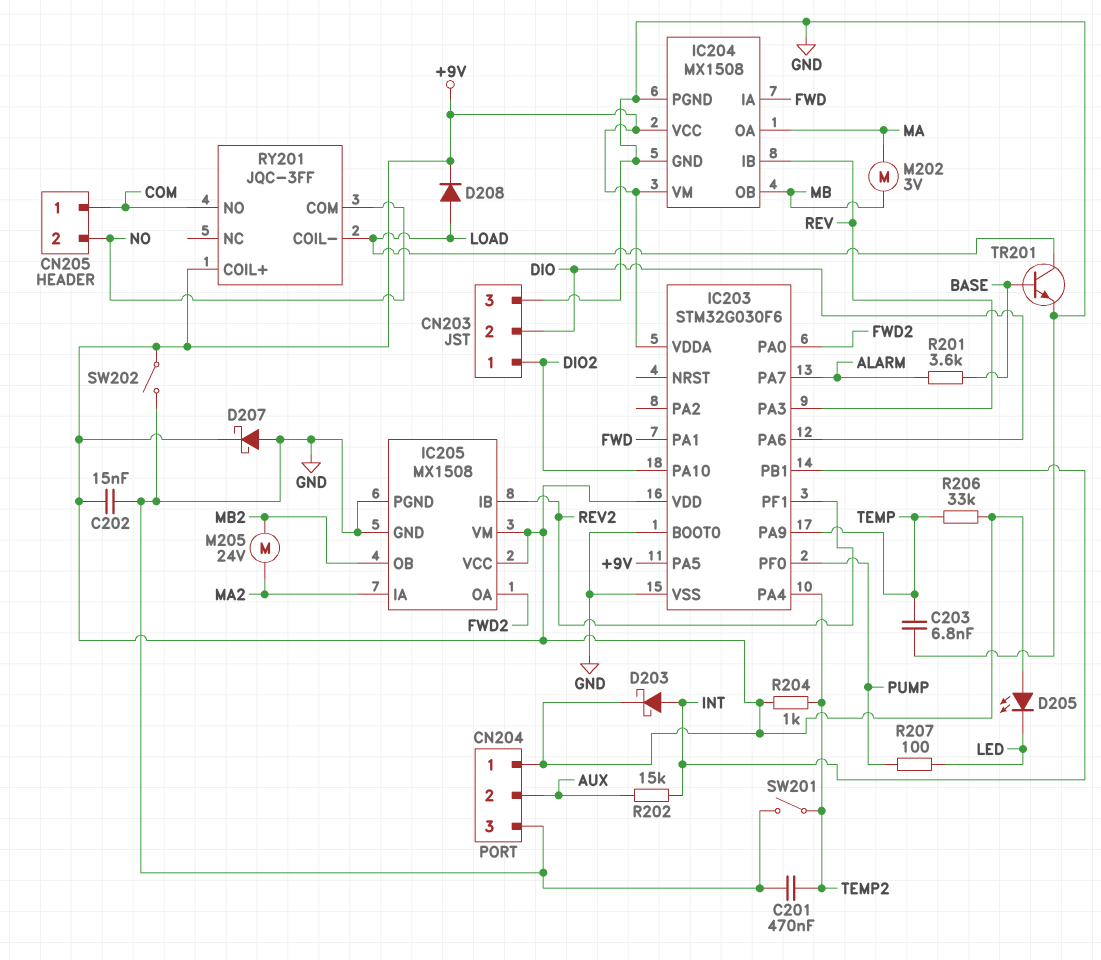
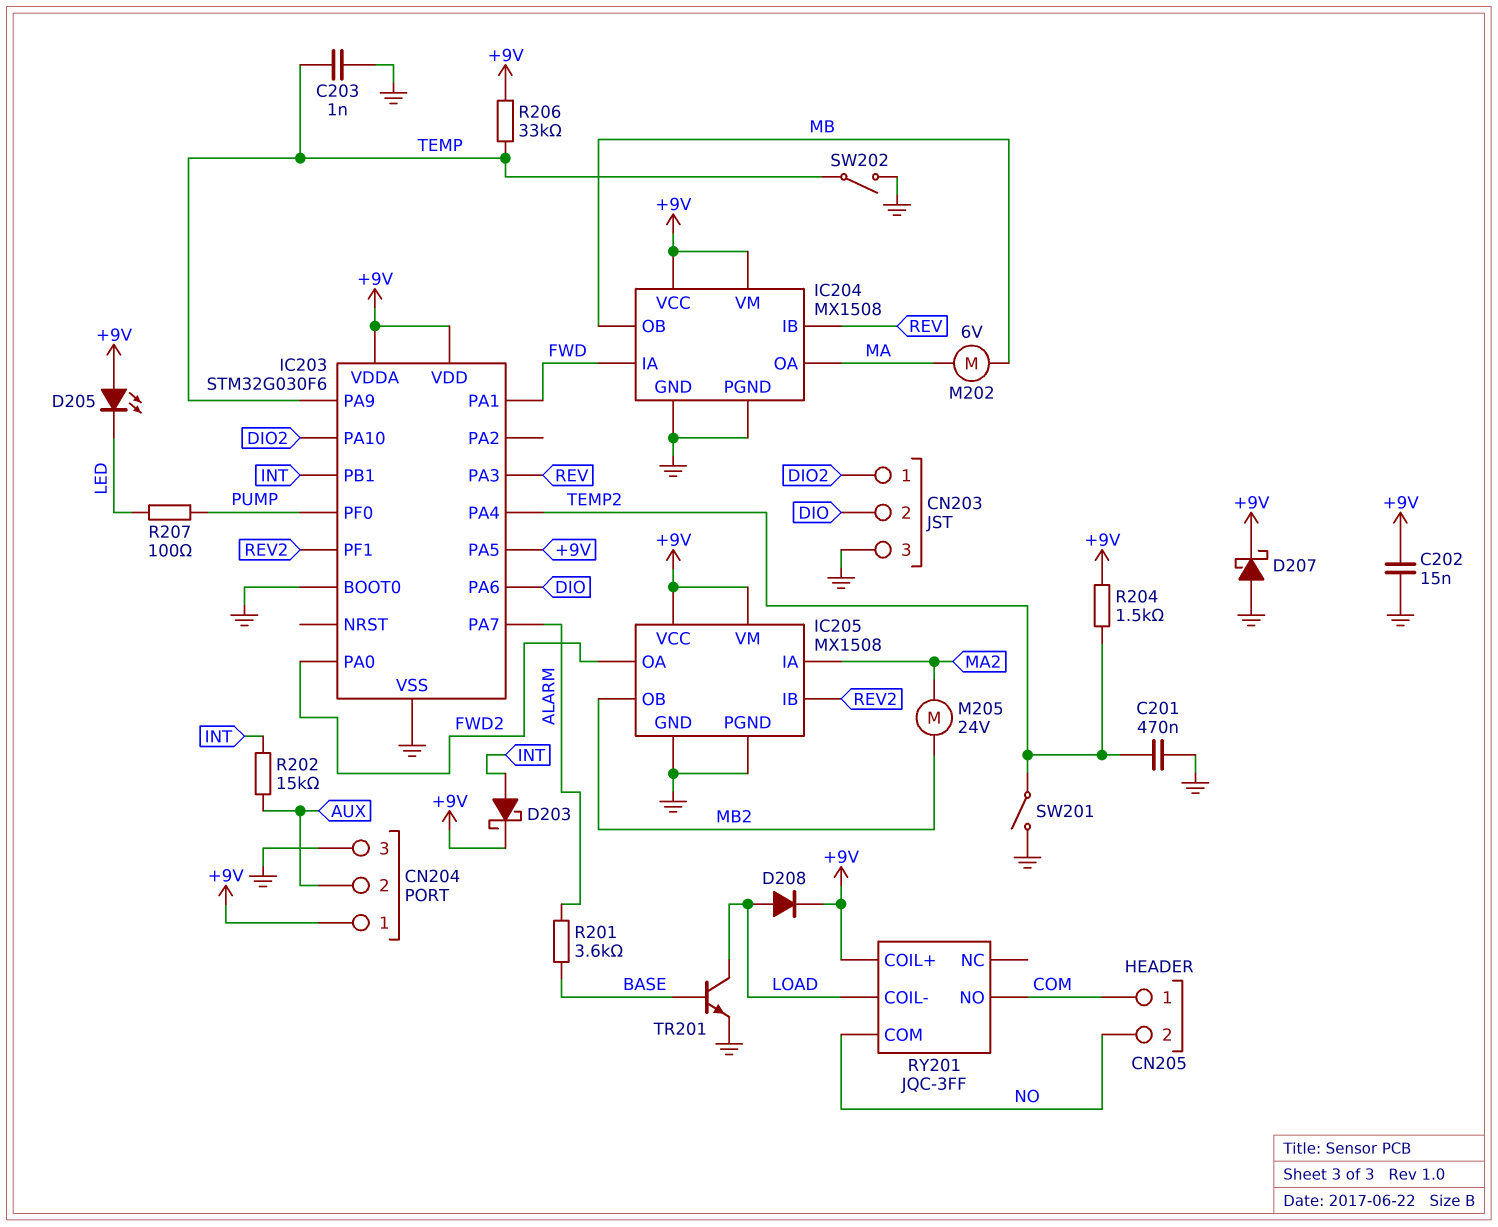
C203: 6.8nF (GND, TEMP) -> 1nF (GND, TEMP)
M202: motor 3V (MA, MB) -> motor 6V (MA, MB)
R204: 1k (+9V, TEMP2) -> 1.5k (+9V, TEMP2)
SW202: switch (+9V, GND) -> switch (GND, TEMP)

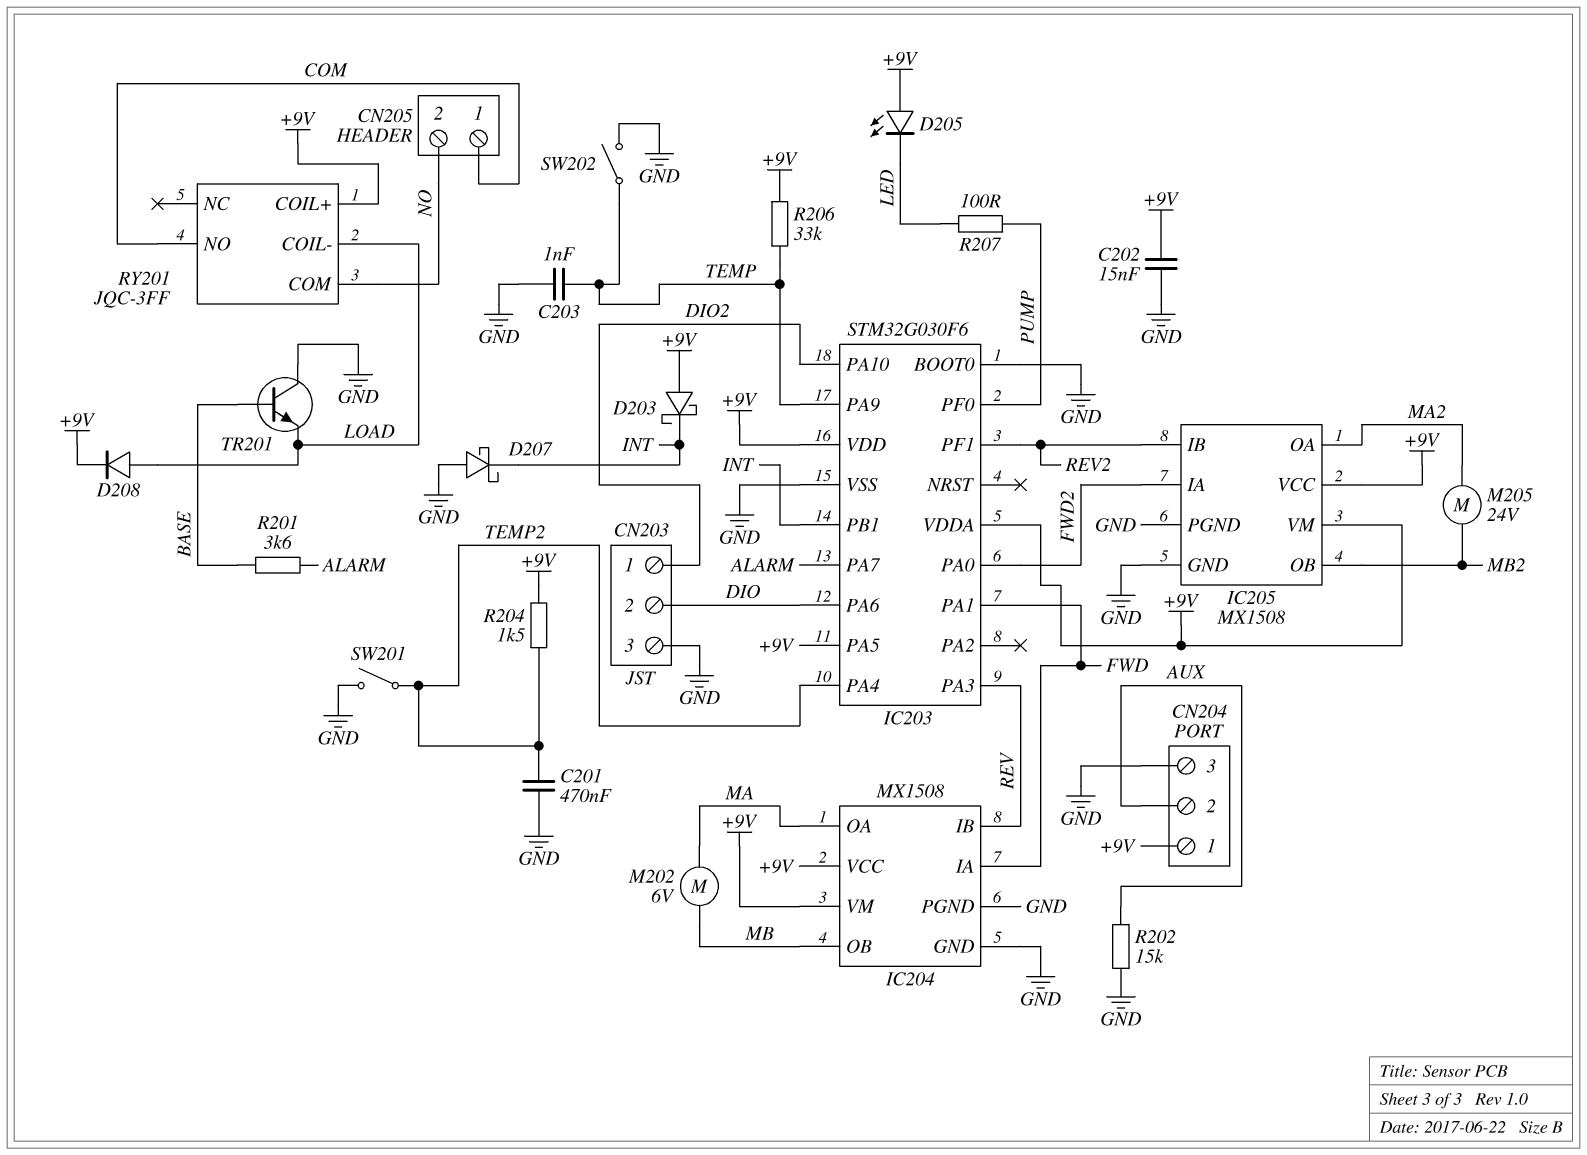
D203: schottky (A INT, K +9V) -> schottky (A +9V, K INT)
D207: schottky (A GND, K +9V) -> schottky (A GND, K INT)
IC205 pin IA: MA2 -> FWD2
IC205 pin OA: FWD2 -> MA2
R202: 15k (AUX, INT) -> 15k (AUX, GND)
TR201: NPN (B BASE, C LOAD, E GND) -> NPN (B BASE, C GND, E LOAD)

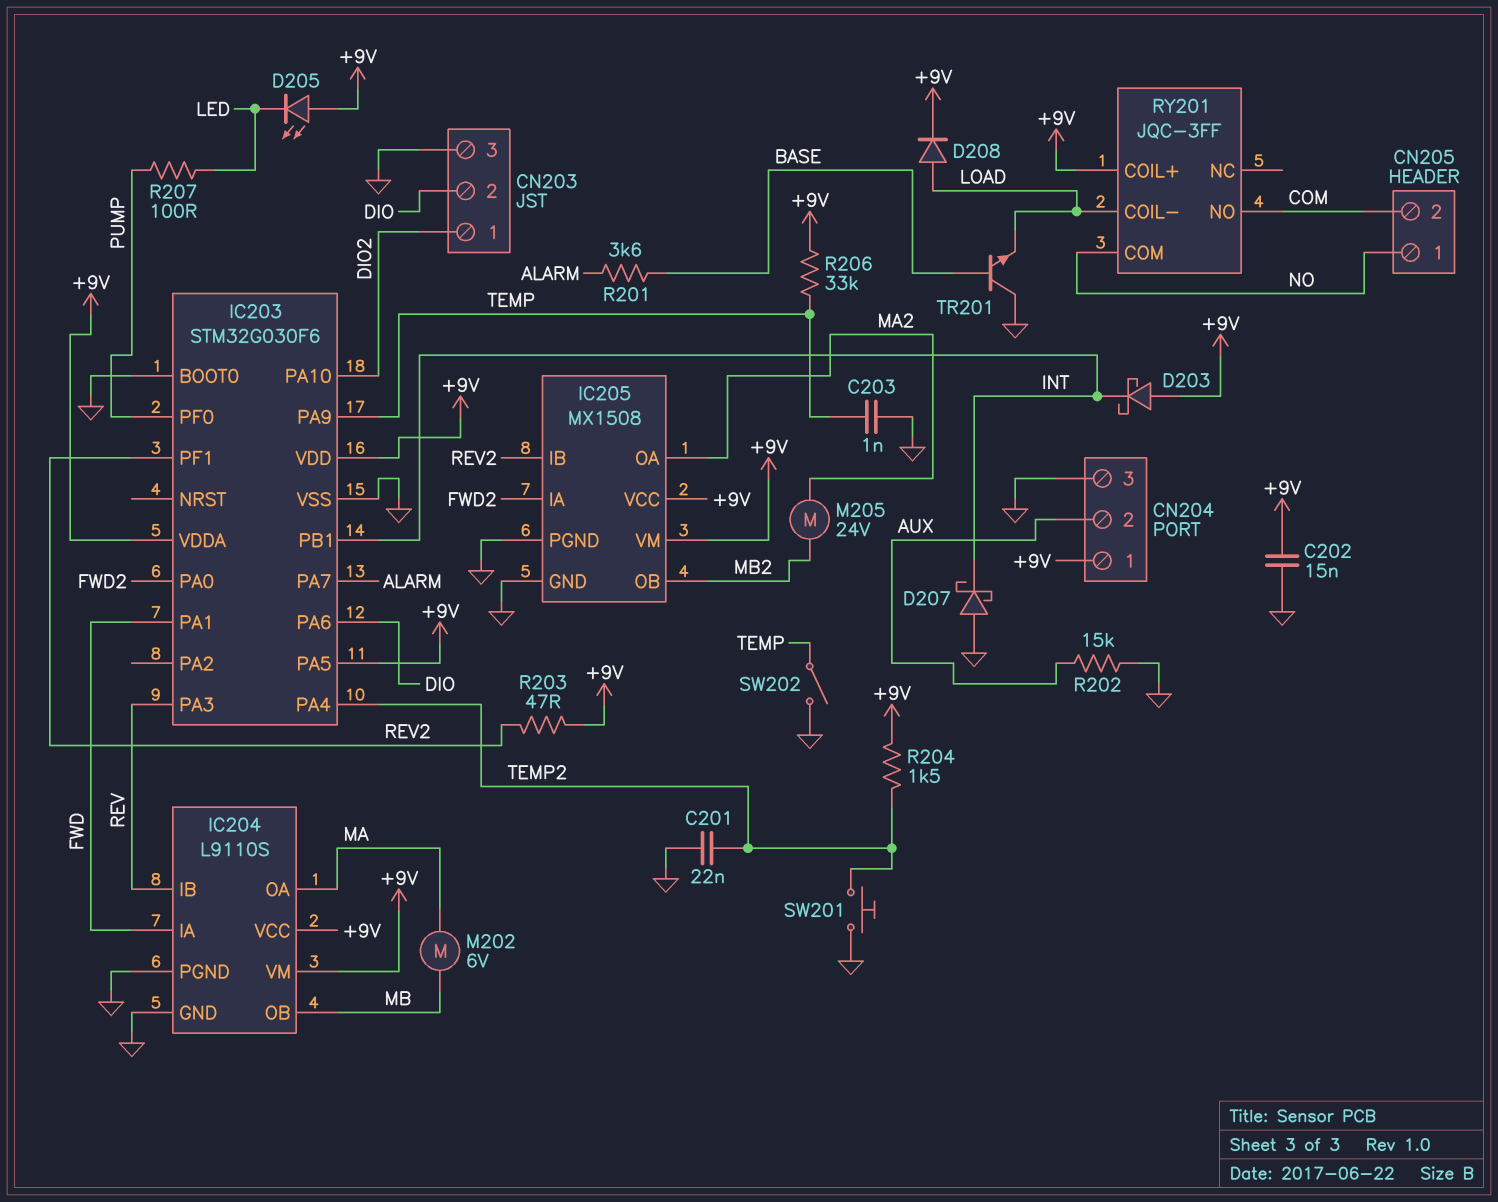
C201: 470nF (GND, TEMP2) -> 22nF (GND, TEMP2)
CN205 pin 1: COM -> NO
CN205 pin 2: NO -> COM
IC204: MX1508 -> L9110S
R203: none -> 47 (+9V, REV2)
SW201: switch (GND, TEMP2) -> button (GND, TEMP2)

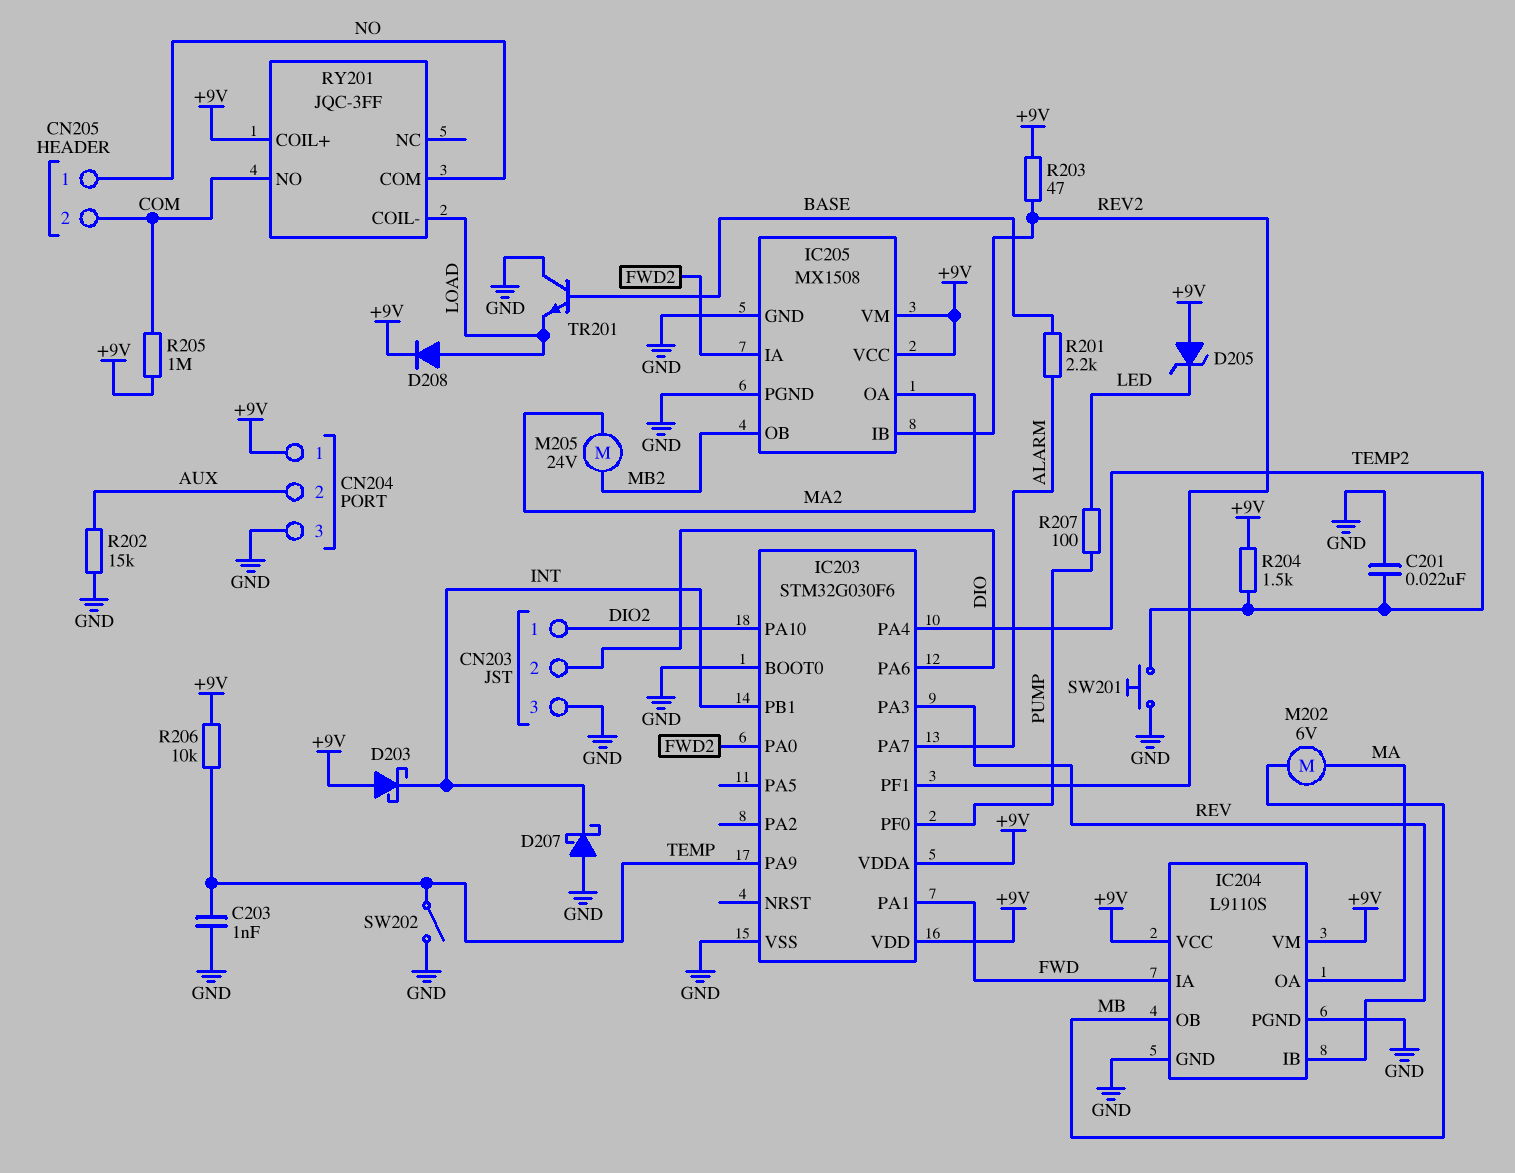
C202: 15nF (+9V, GND) -> none
D205: LED (A +9V, K LED) -> zener (A +9V, K LED)
IC203 pin PA5: +9V -> none
R201: 3.6k (ALARM, BASE) -> 2.2k (ALARM, BASE)
R205: none -> 1M (+9V, COM)
R206: 33k (+9V, TEMP) -> 10k (+9V, TEMP)

